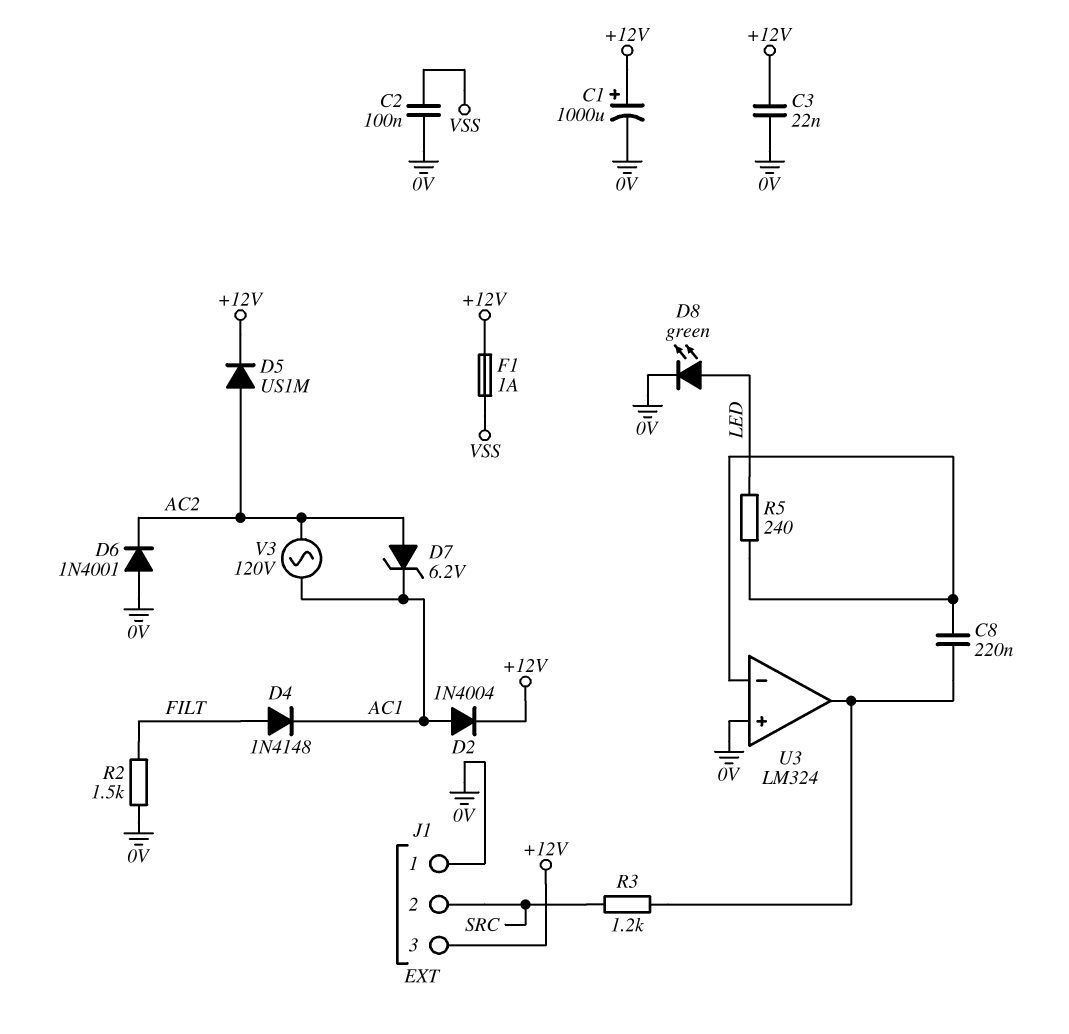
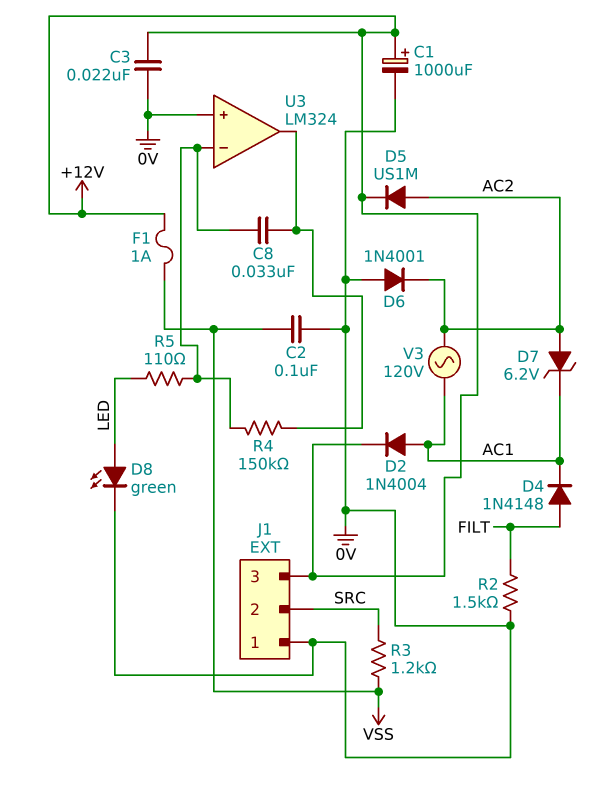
C8: 220nF (U3/in-, U3/out) -> 33nF (U3/in-, U3/out)
R3: 1.2k (SRC, U3/out) -> 1.2k (SRC, VSS)
R4: none -> 150k (U3/in-, U3/out)
R5: 240 (LED, U3/in-) -> 110 (LED, U3/in-)

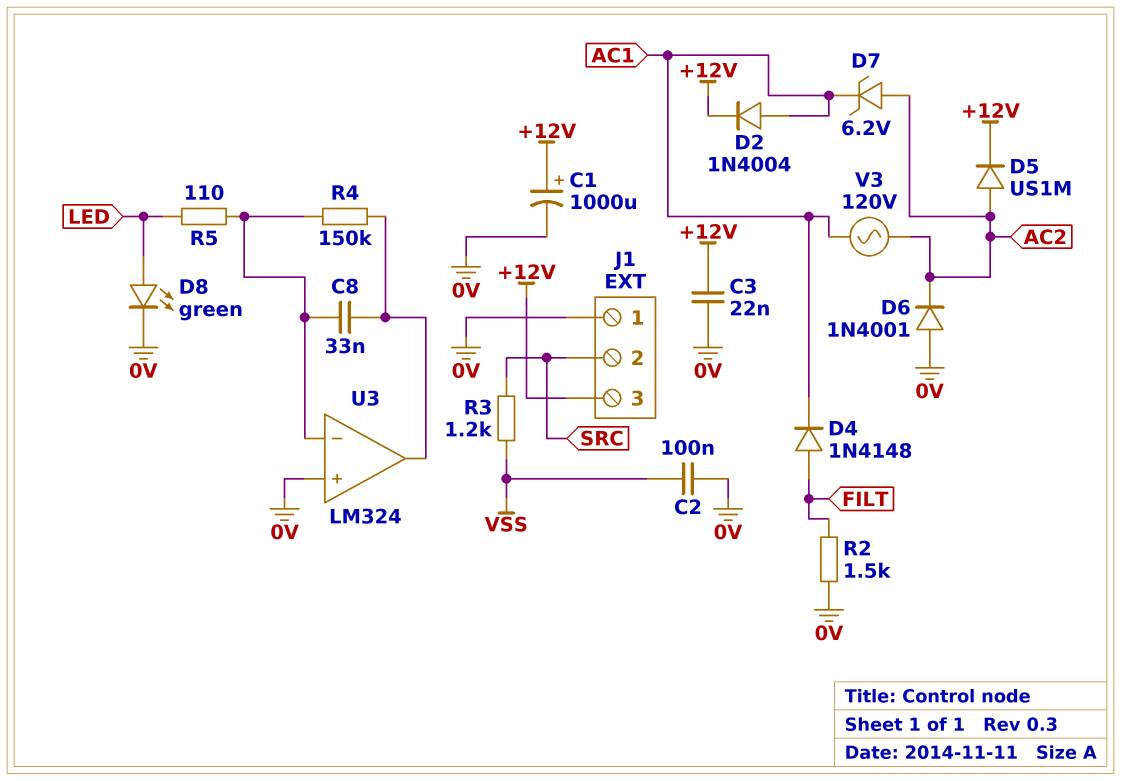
F1: 1A (+12V, VSS) -> none

